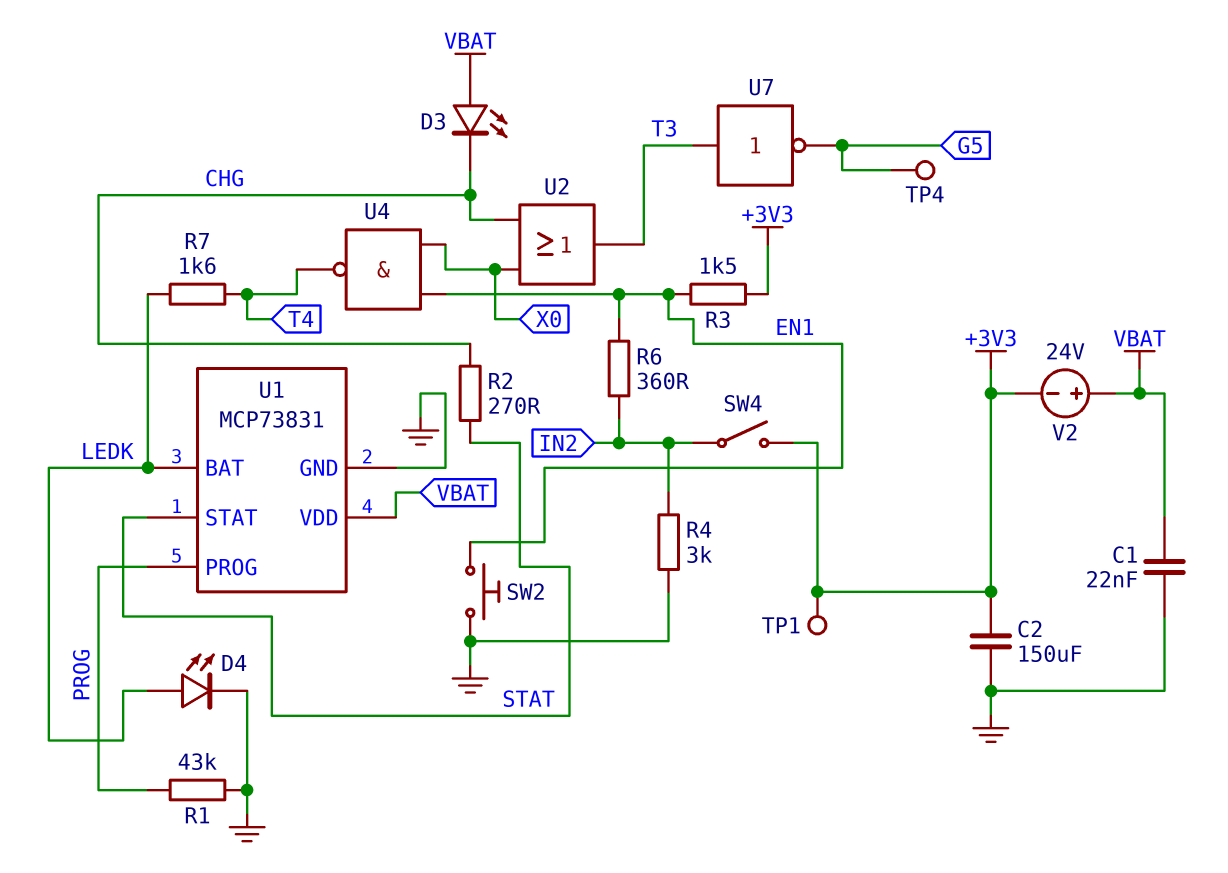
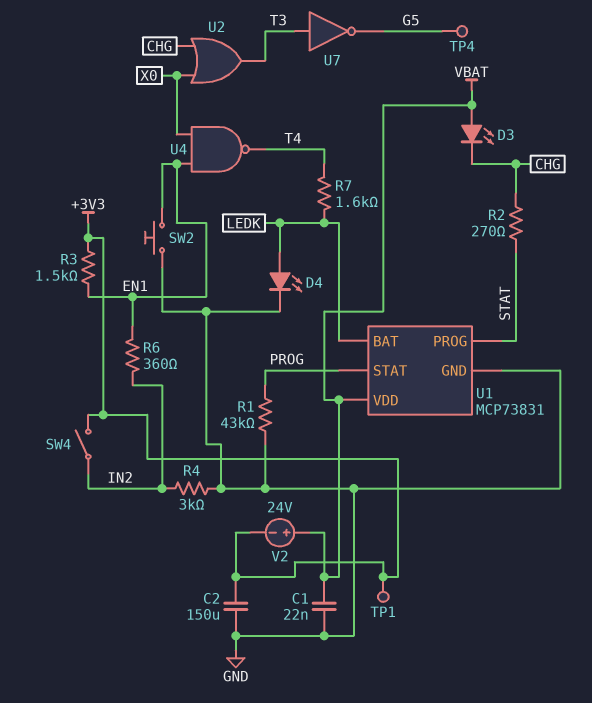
U1 pin PROG: PROG -> STAT
U1 pin STAT: STAT -> PROG

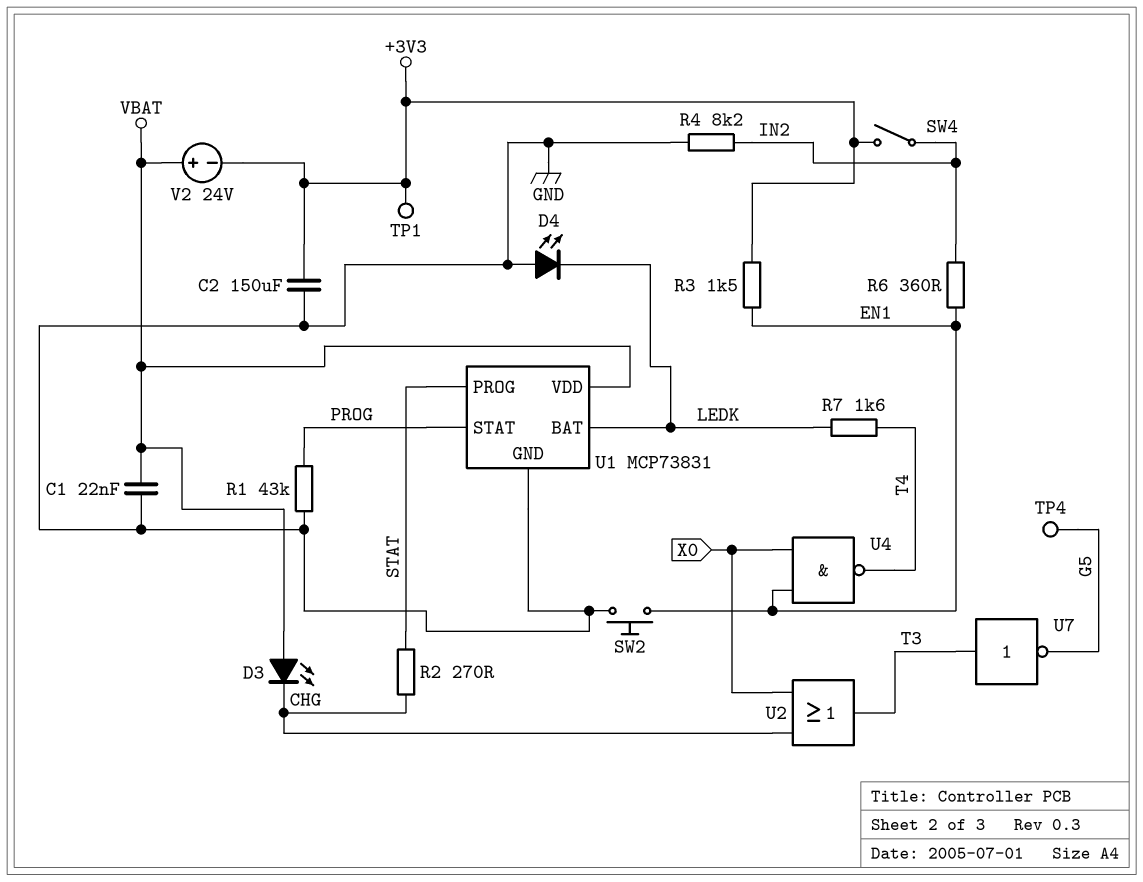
D4: LED (A LEDK, K GND) -> LED (A GND, K LEDK)
R4: 3k (GND, IN2) -> 8.2k (GND, IN2)

